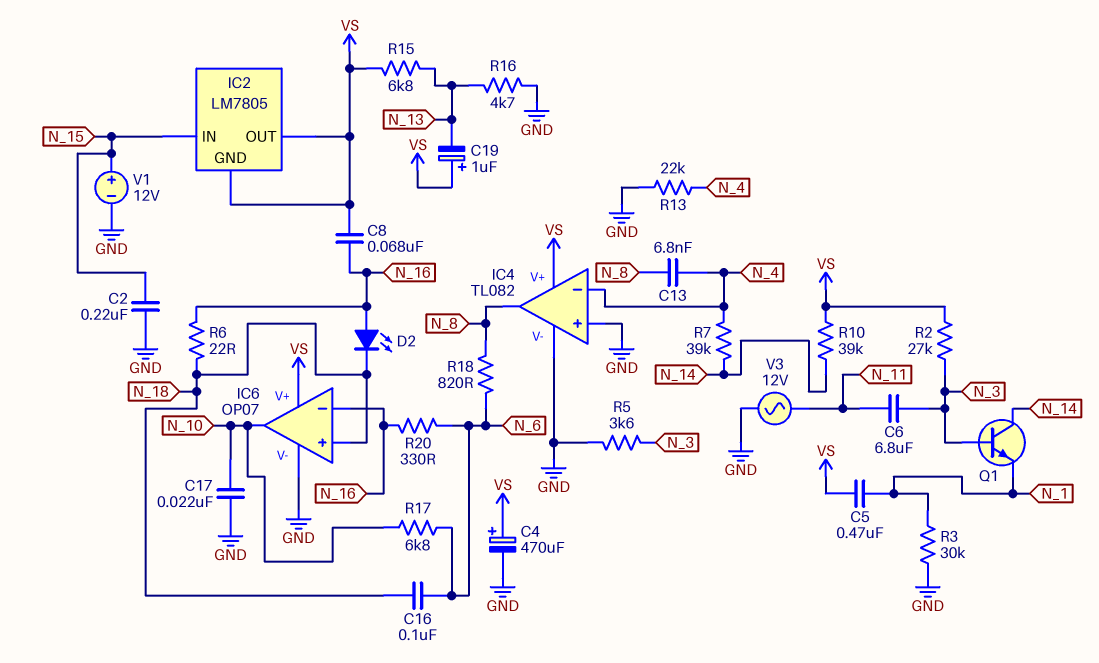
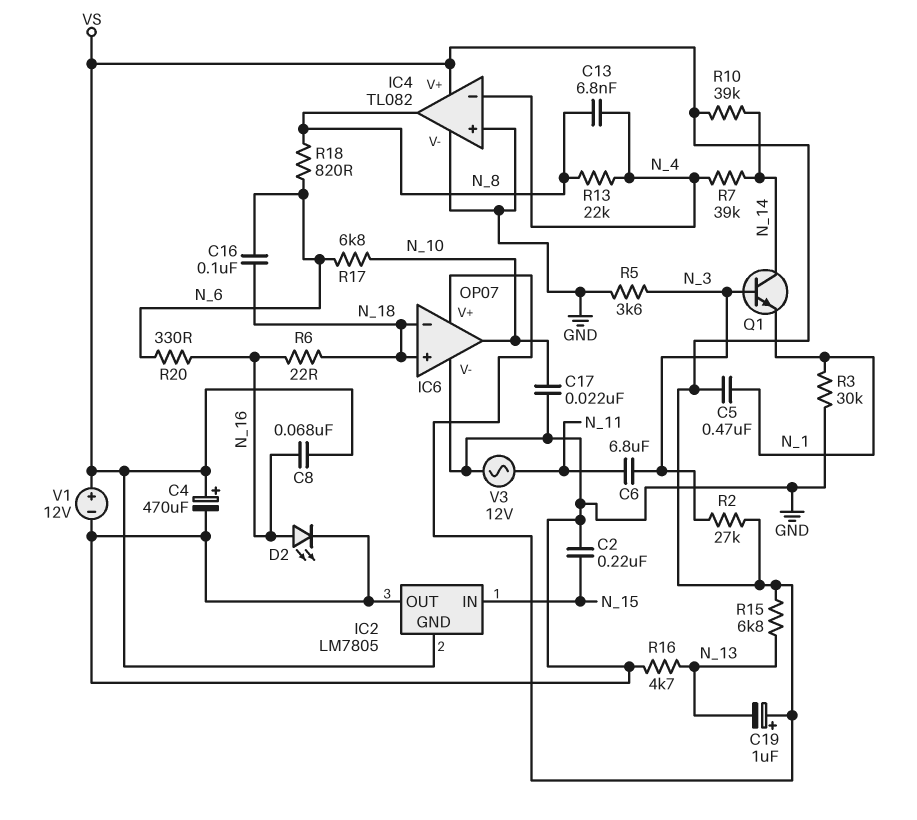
D2: LED (A N_16, K N_18) -> LED (A N_16, K GND)
IC2 pin OUT: VS -> GND
IC6 pin in-: N_16 -> N_18
R13: 22k (GND, N_4) -> 22k (N_4, N_8)
V1: 12V (plus N_15, minus GND) -> 12V (plus VS, minus GND)

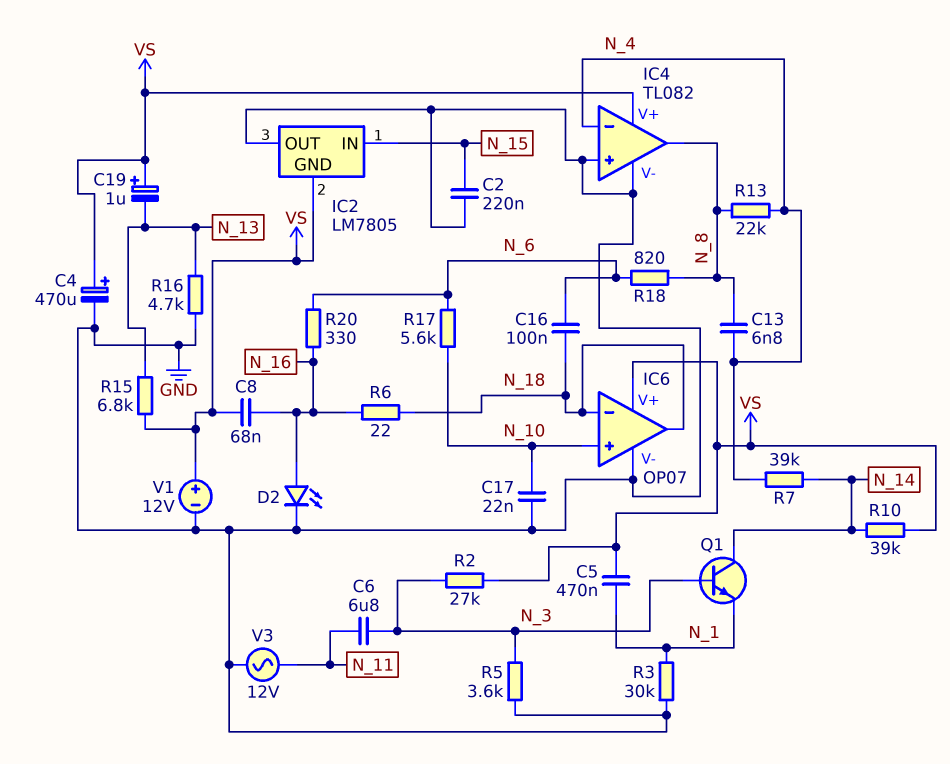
IC6 pin in+: N_18 -> N_10
IC6 pin out: N_10 -> N_18
R17: 6.8k (N_6, N_10) -> 5.6k (N_6, N_10)

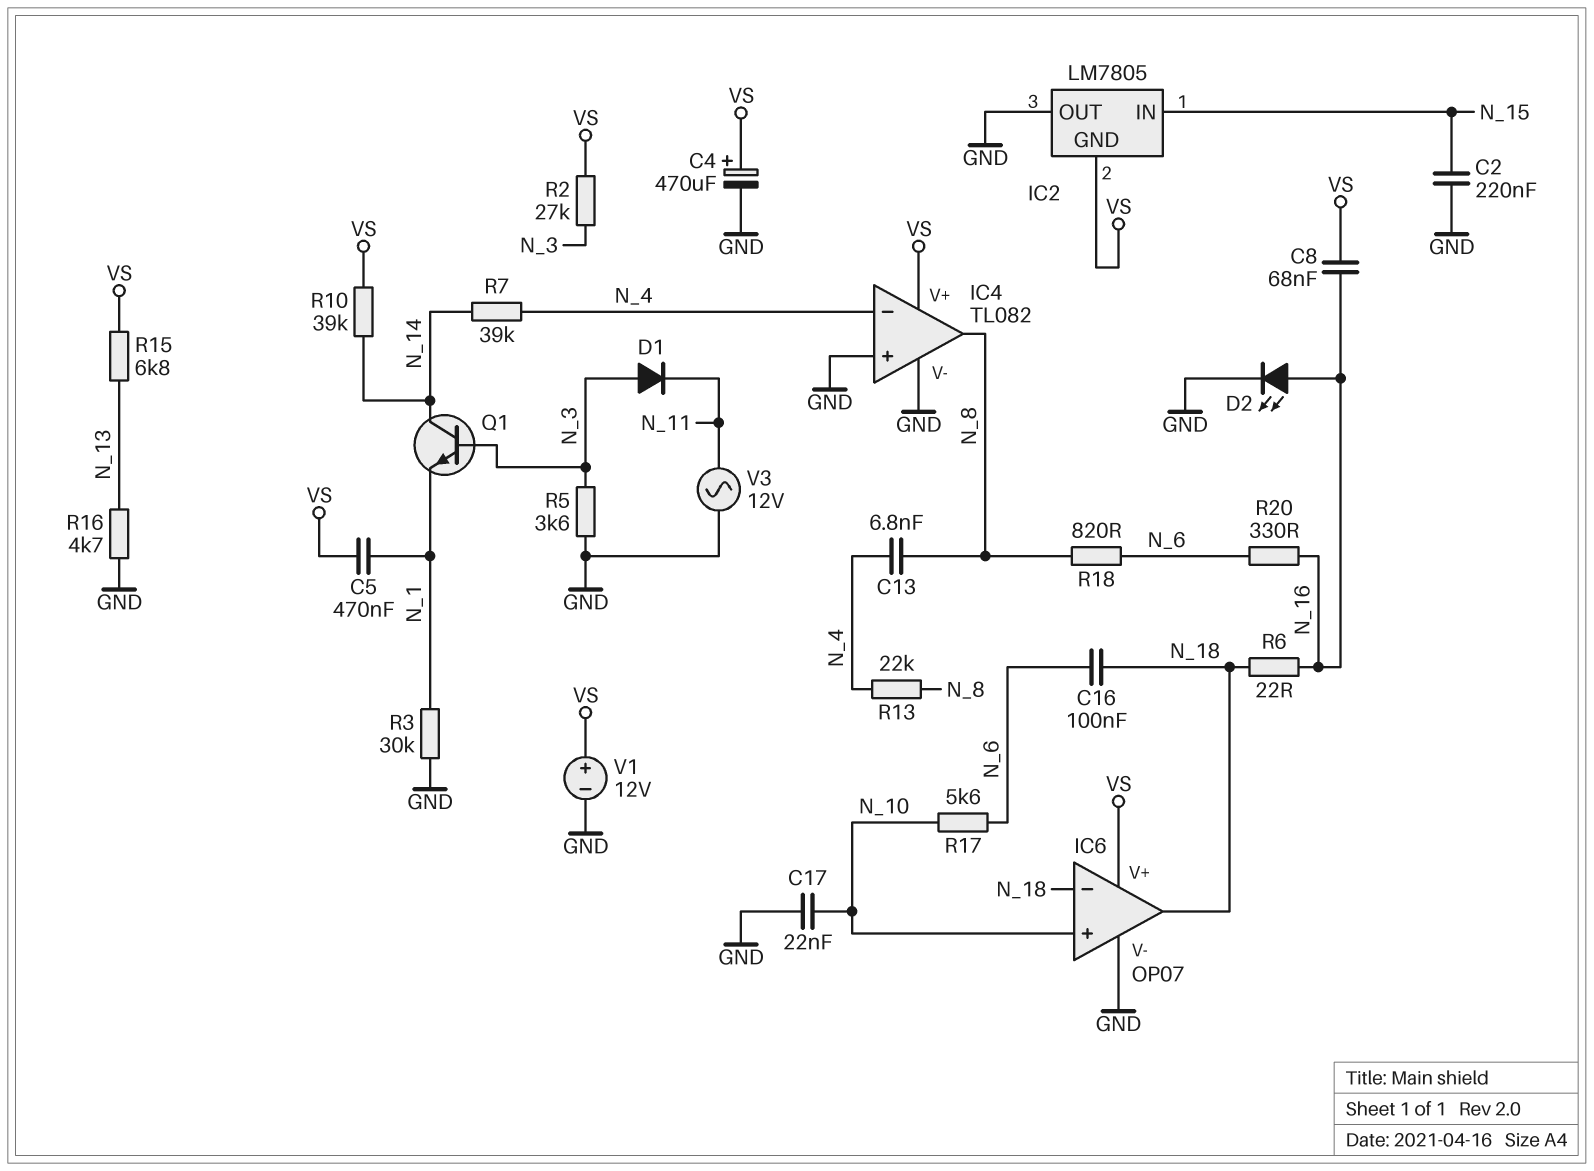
C6: 6.8uF (N_3, N_11) -> none
C19: 1uF (plus VS, minus N_13) -> none
D1: none -> diode (A N_3, K N_11)

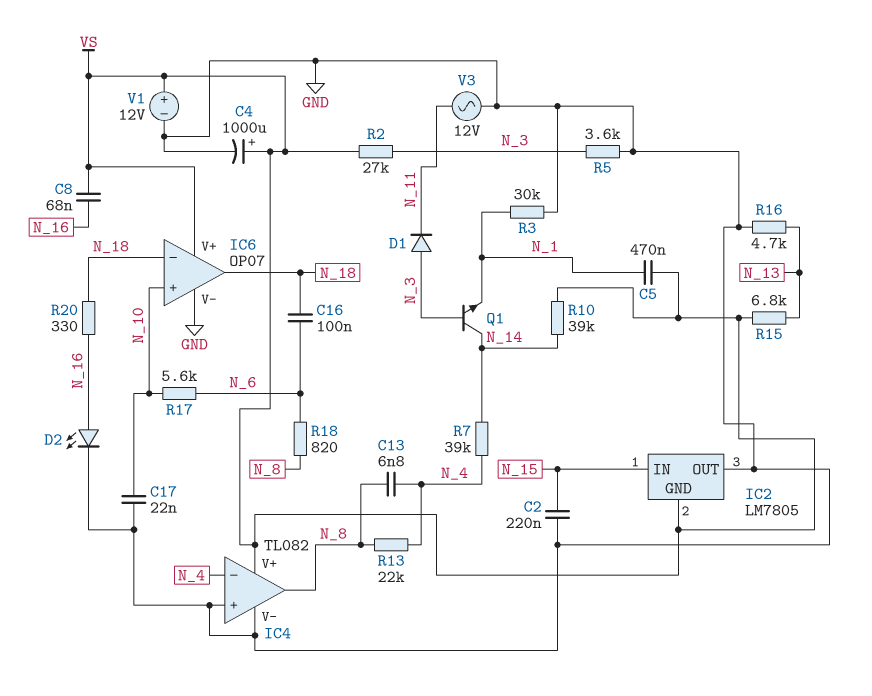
C4: 470uF (plus VS, minus GND) -> 1000uF (plus VS, minus GND)
R6: 22 (N_16, N_18) -> none
R20: 330 (N_6, N_16) -> 330 (N_16, N_18)

